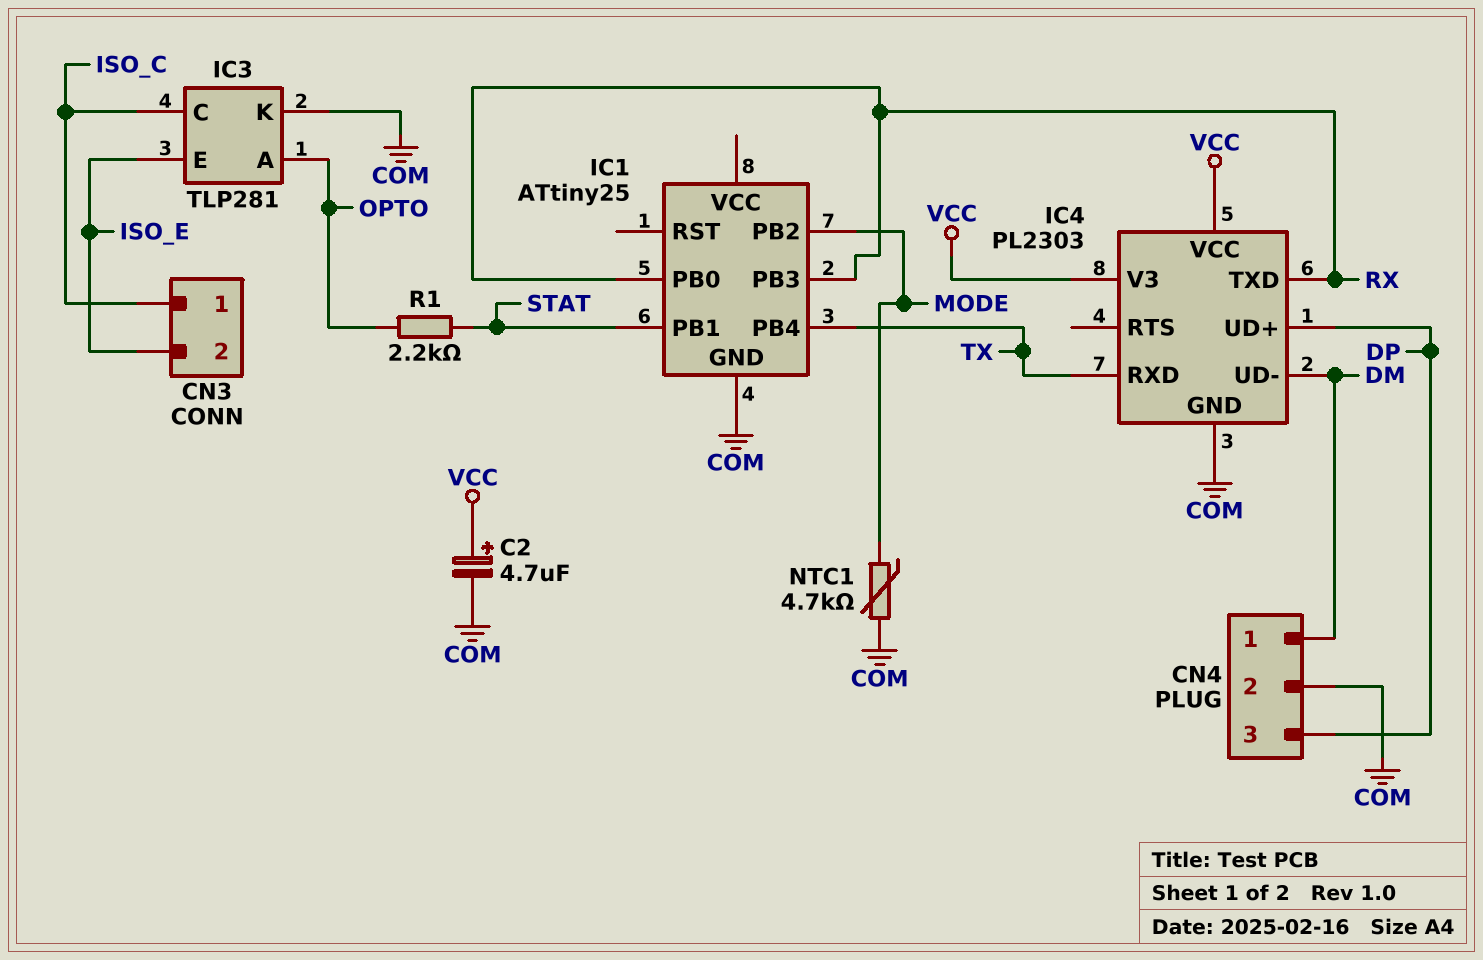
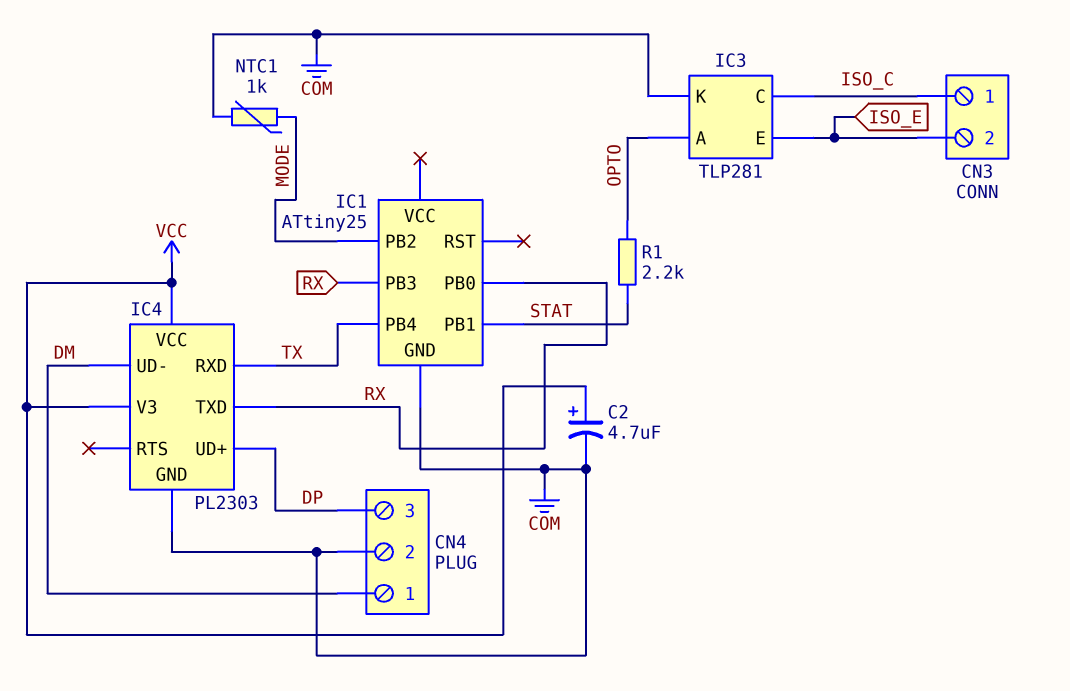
NTC1: 4.7k (COM, MODE) -> 1k (COM, MODE)

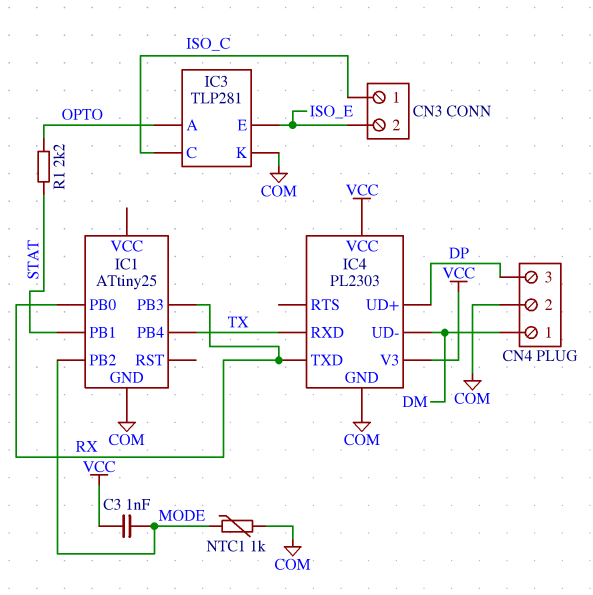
C2: 4.7uF (plus VCC, minus COM) -> none
C3: none -> 1nF (MODE, VCC)

